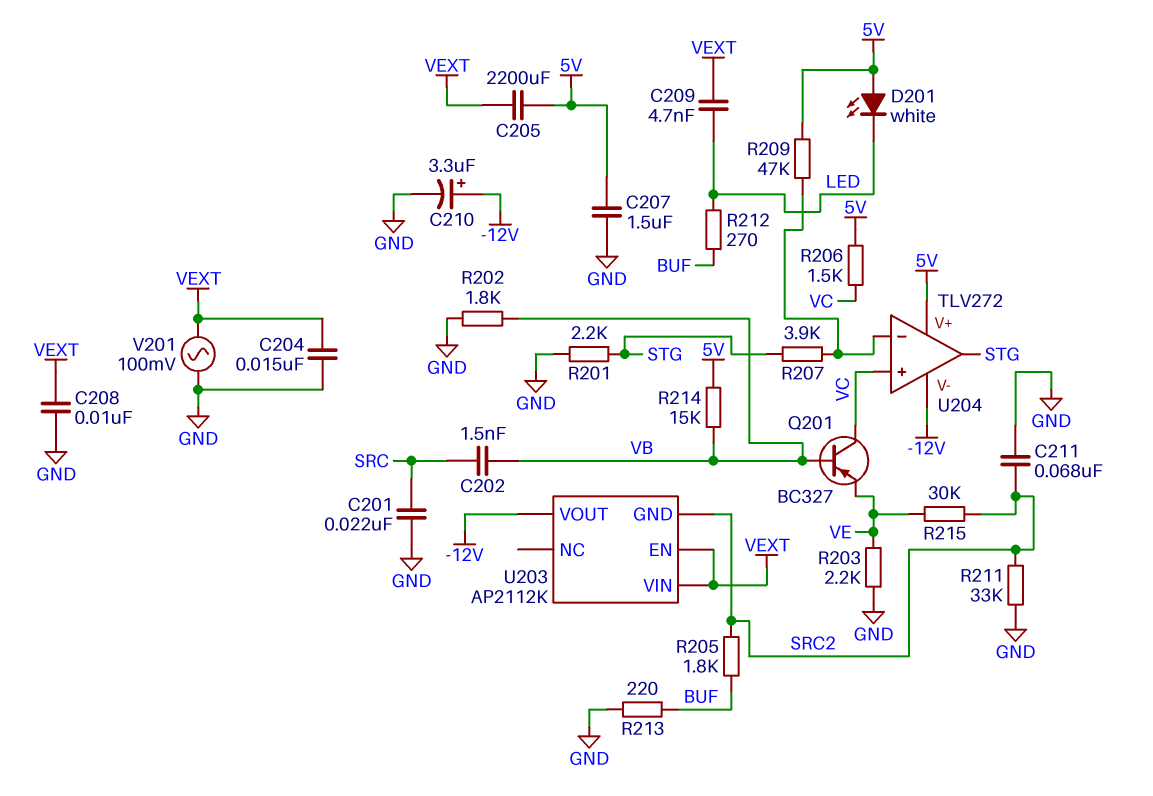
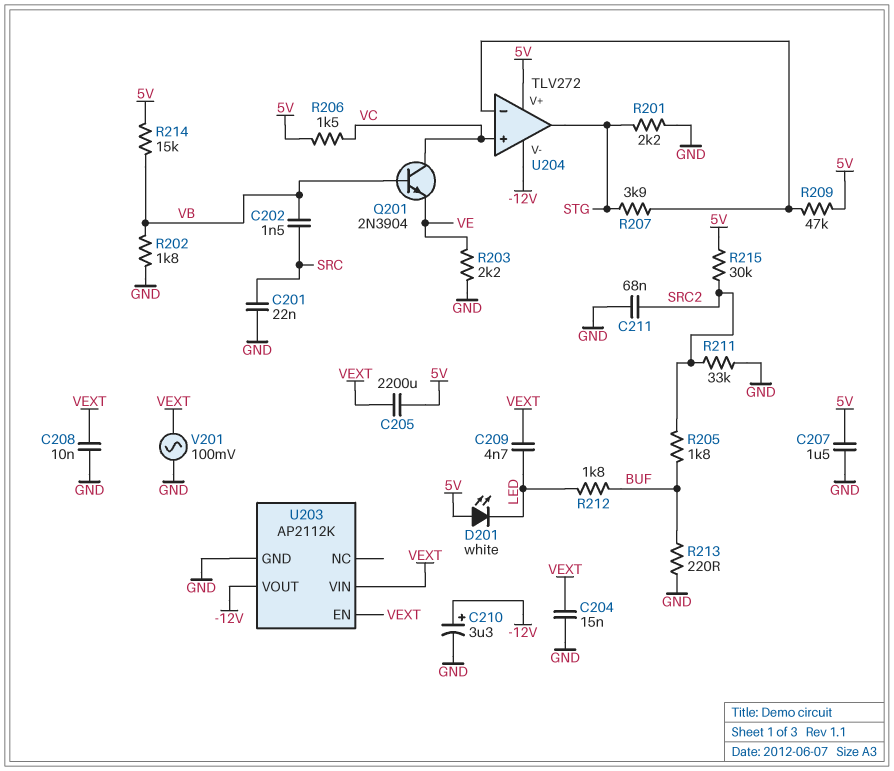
Q201: PNP BC327 (B VB, C VC, E VE) -> NPN 2N3904 (B VB, C VC, E VE)
R212: 270 (BUF, LED) -> 1.8k (BUF, LED)
R215: 30k (SRC2, VE) -> 30k (5V, SRC2)
U203 pin GND: SRC2 -> GND

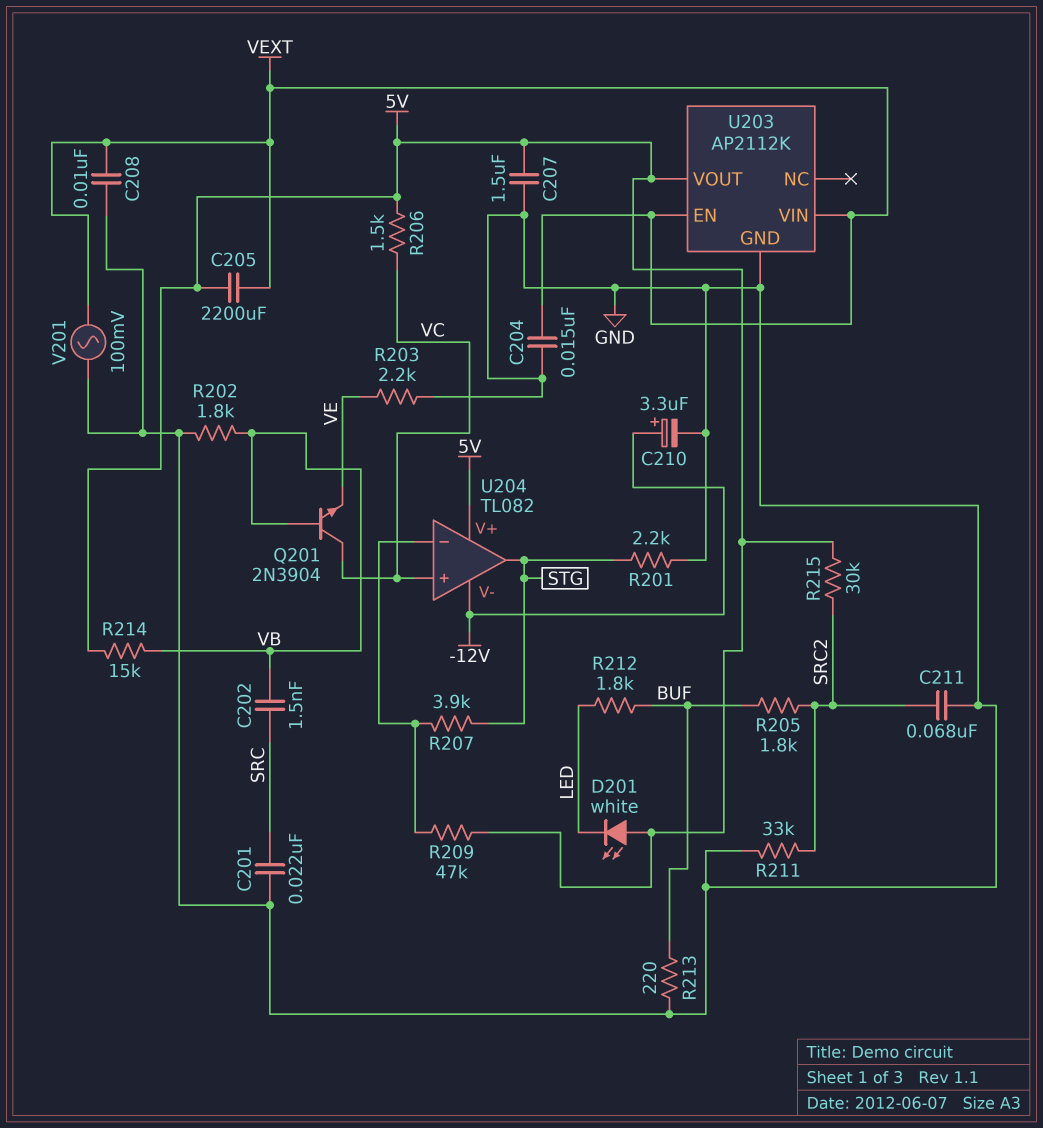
C209: 4.7nF (LED, VEXT) -> none
U203 pin VOUT: -12V -> 5V
U204: TLV272 -> TL082

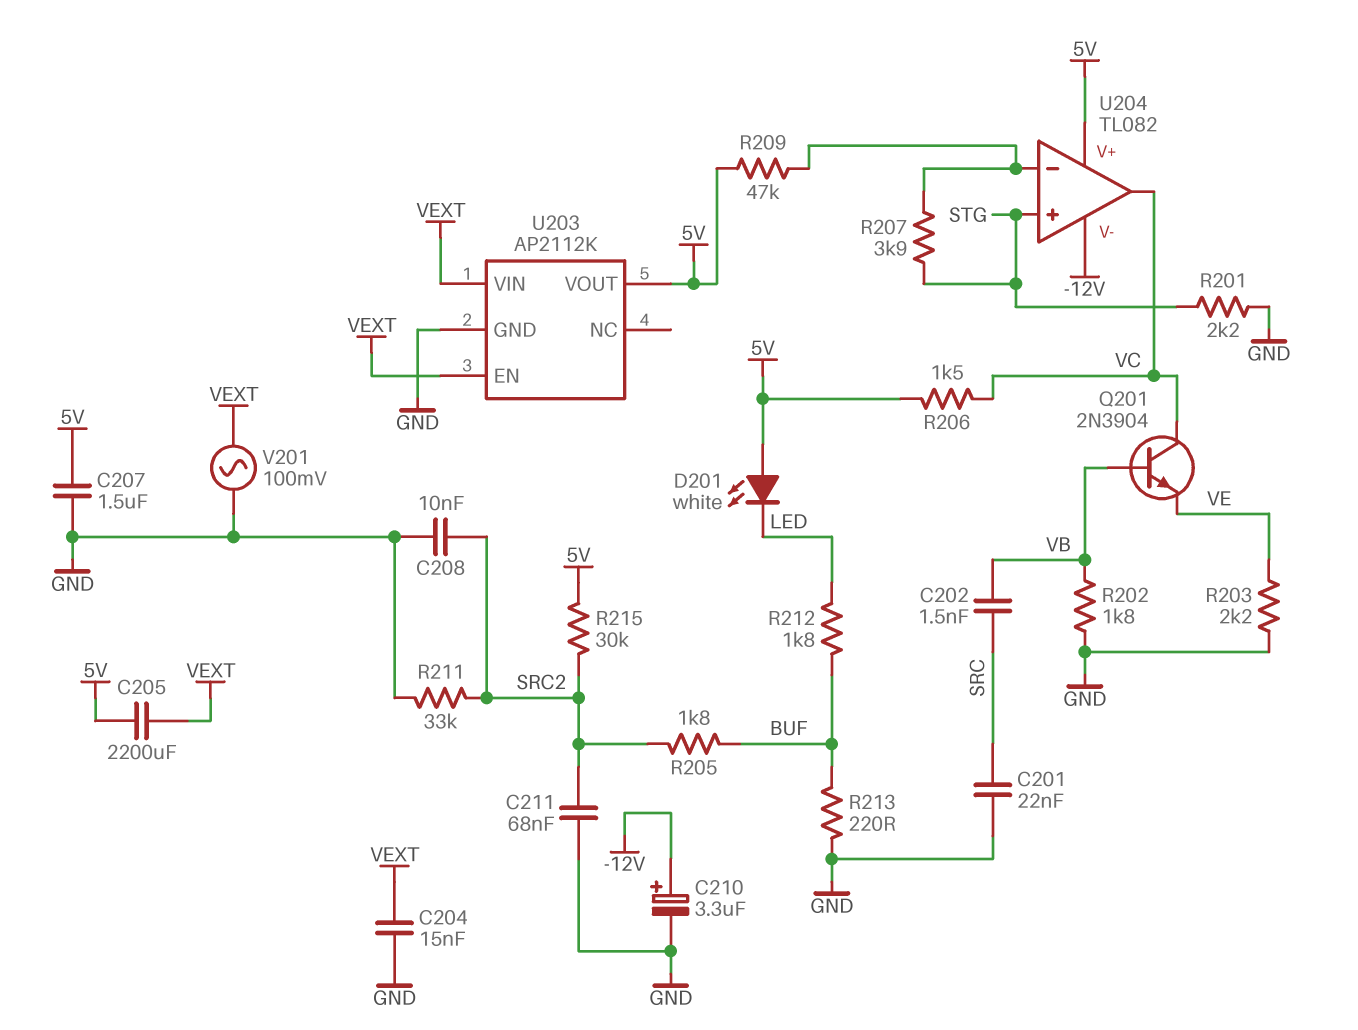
C208: 10nF (GND, VEXT) -> 10nF (GND, SRC2)
R214: 15k (5V, VB) -> none
U204 pin in+: VC -> STG
U204 pin out: STG -> VC

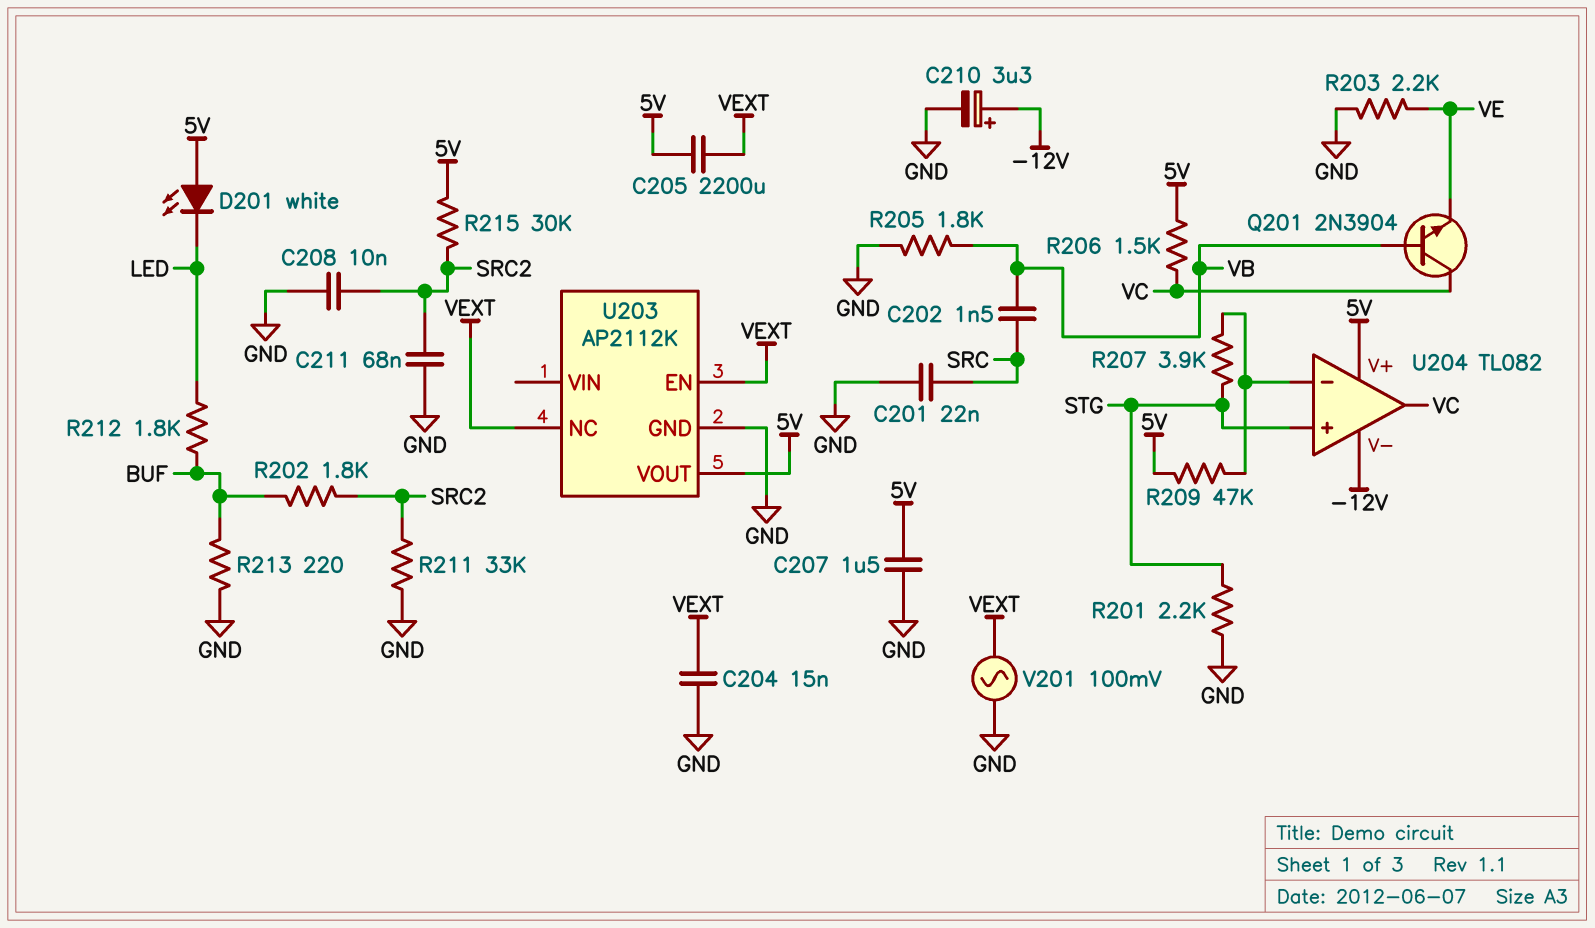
R202: 1.8k (GND, VB) -> 1.8k (BUF, SRC2)
R205: 1.8k (BUF, SRC2) -> 1.8k (GND, VB)
U203 pin NC: none -> VEXT
U203 pin VIN: VEXT -> none

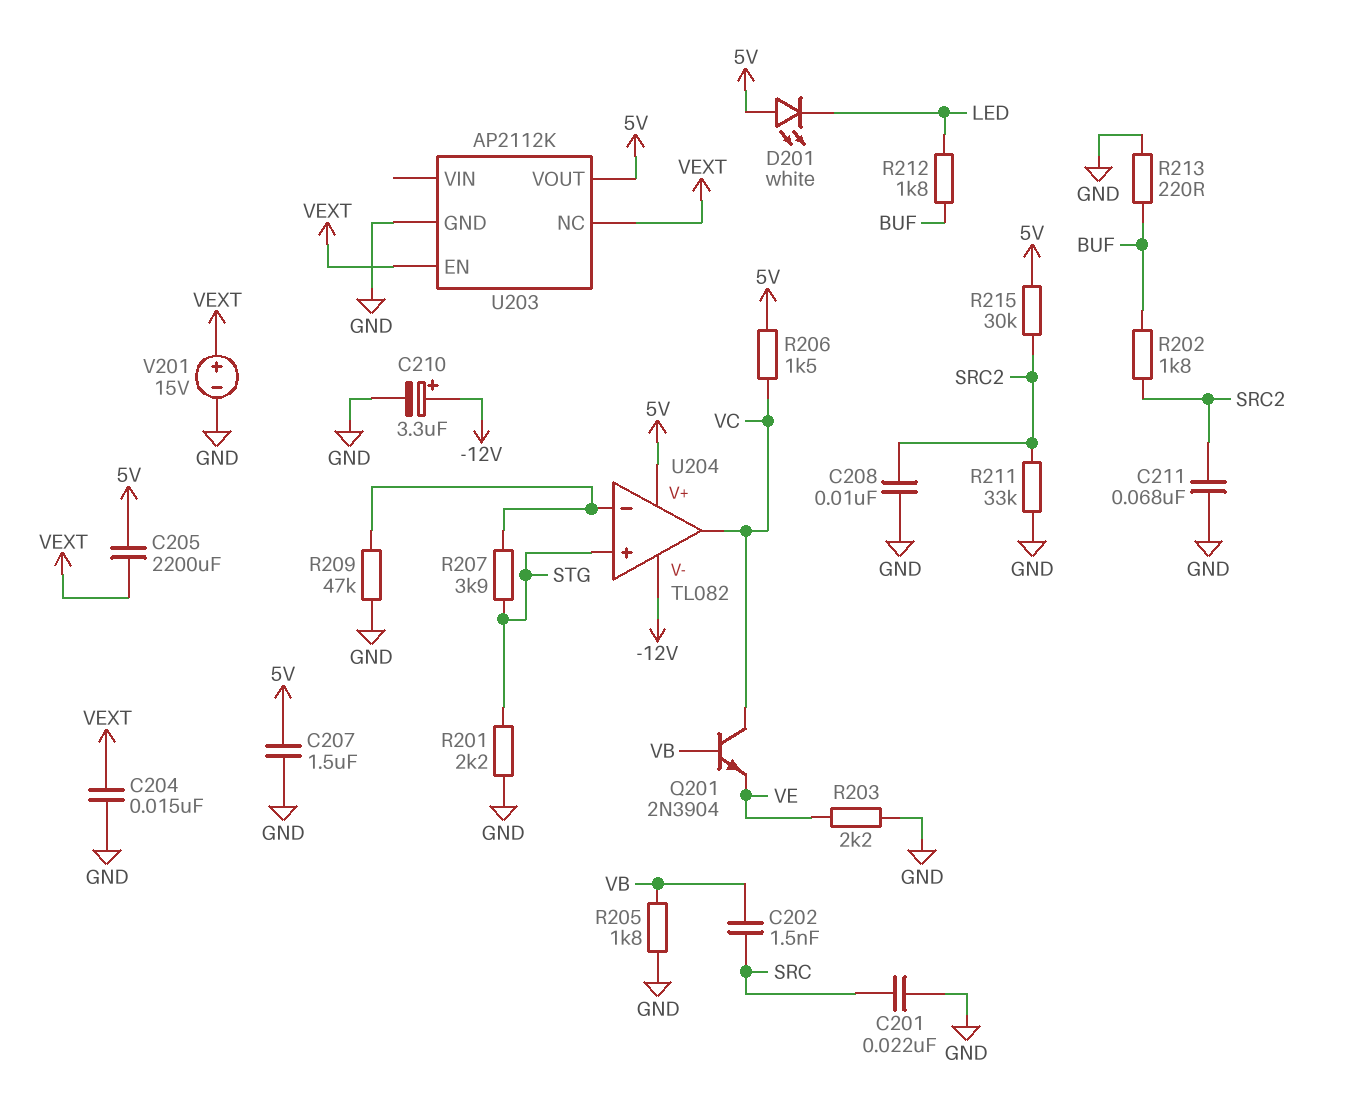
R209: 47k (5V, U204/in-) -> 47k (GND, U204/in-)
V201: AC 100mV (GND, VEXT) -> 15V (plus VEXT, minus GND)

